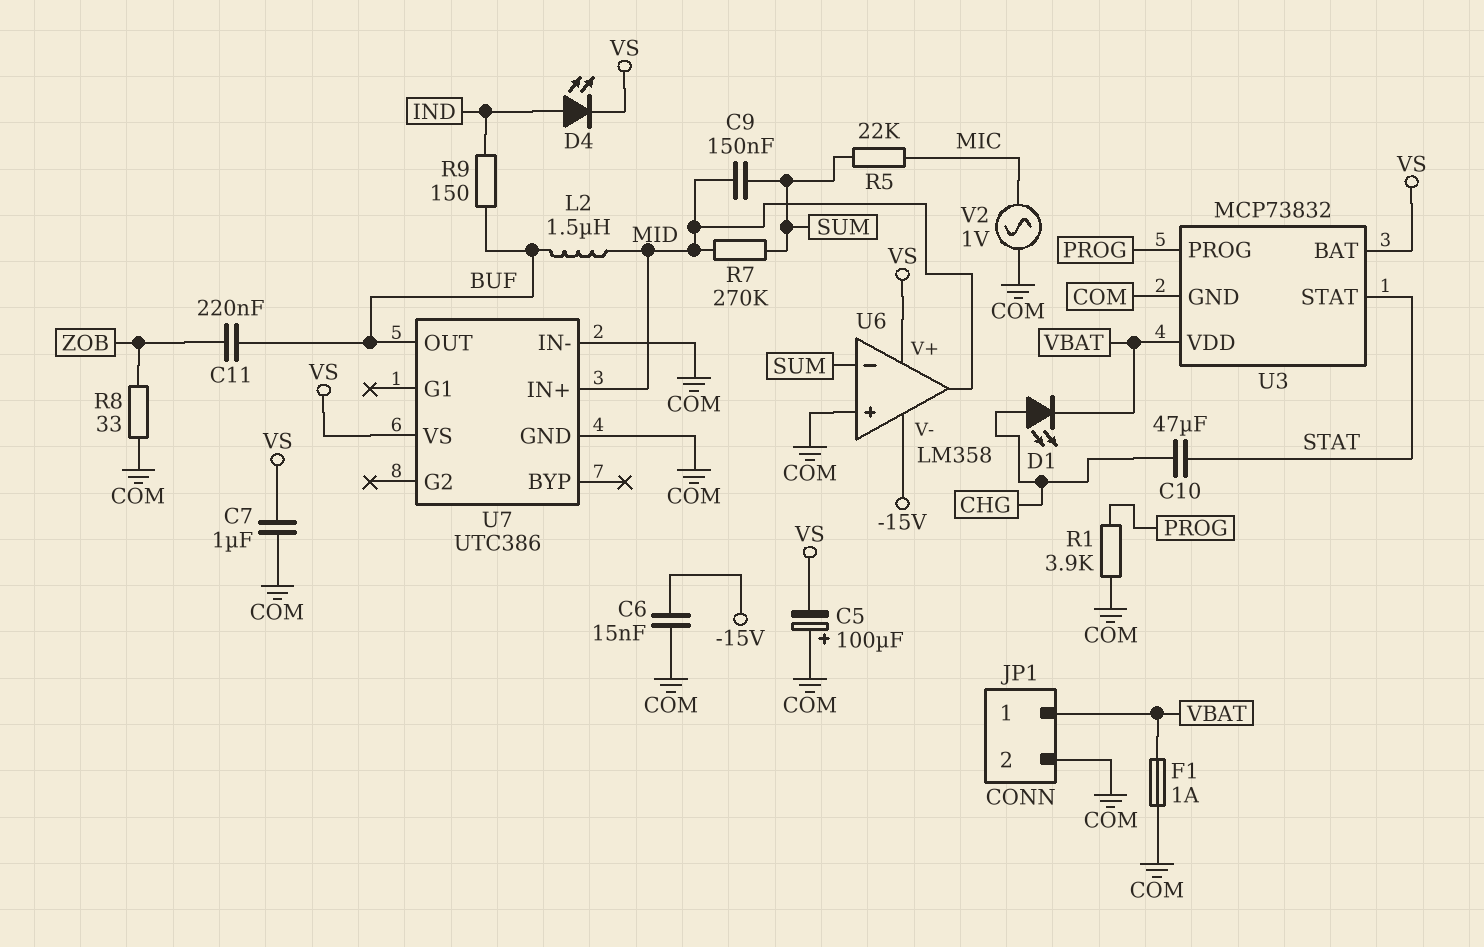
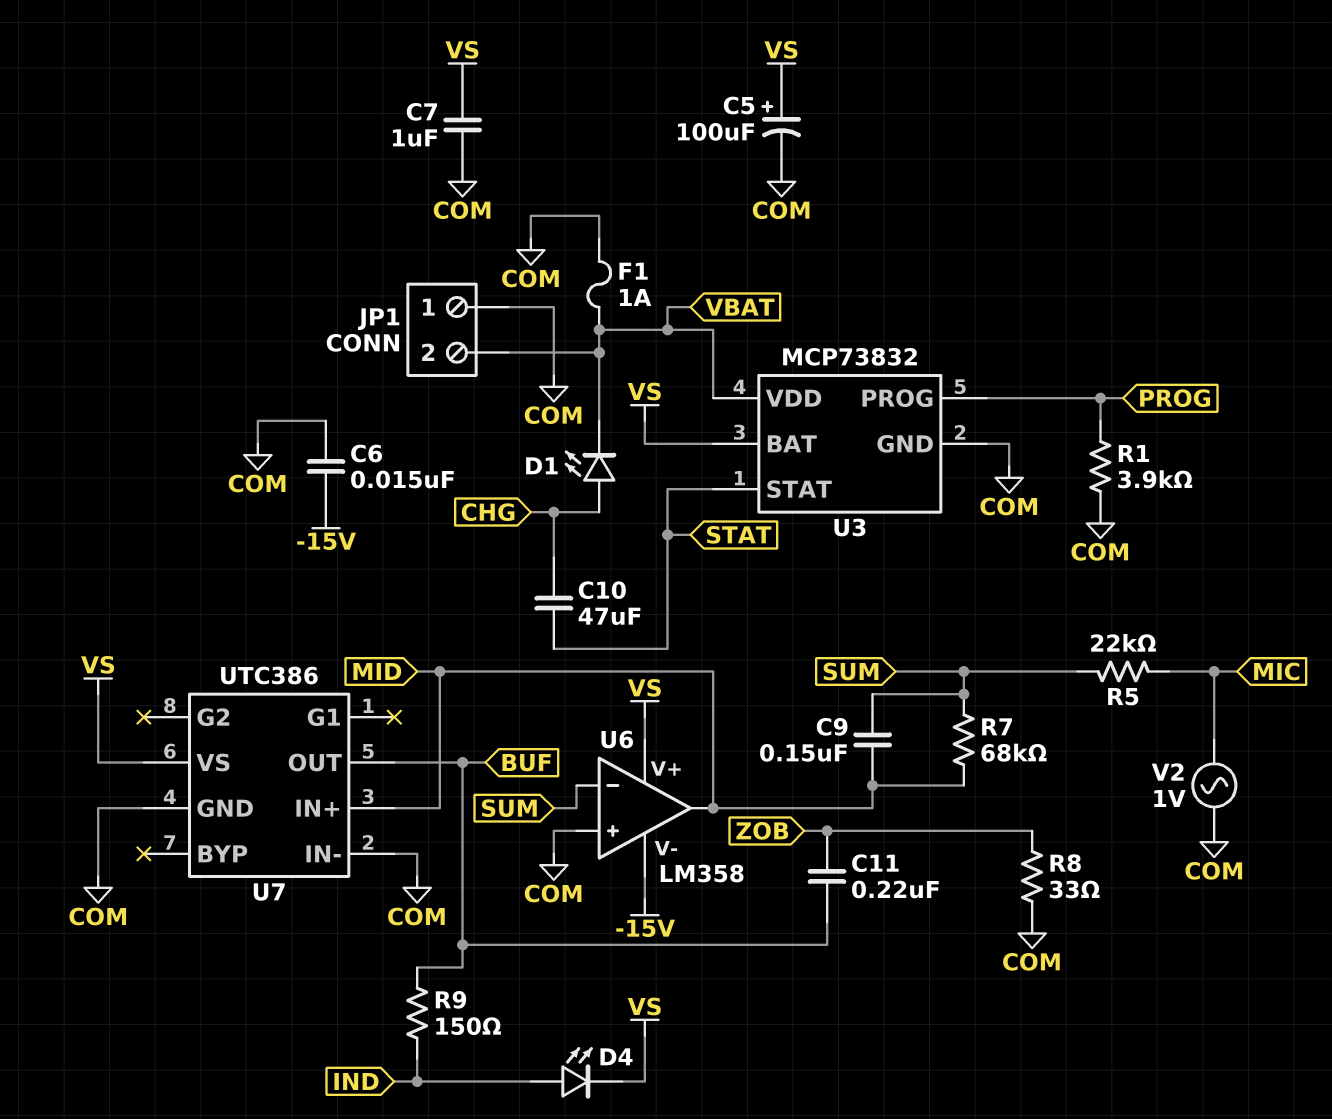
C5: 100uF (plus COM, minus VS) -> 100uF (plus VS, minus COM)
JP1 pin 1: VBAT -> COM
JP1 pin 2: COM -> VBAT
L2: 1.5uH (BUF, MID) -> none
R7: 270k (MID, SUM) -> 68k (MID, SUM)

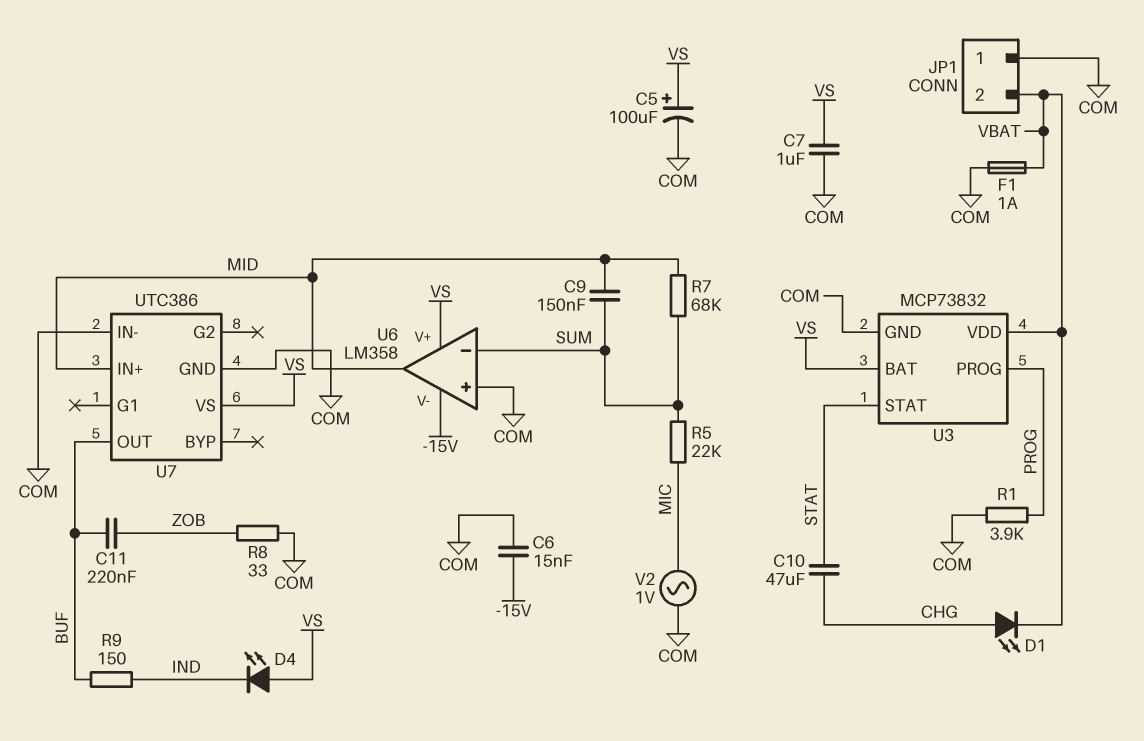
D4: LED (A IND, K VS) -> LED (A VS, K IND)

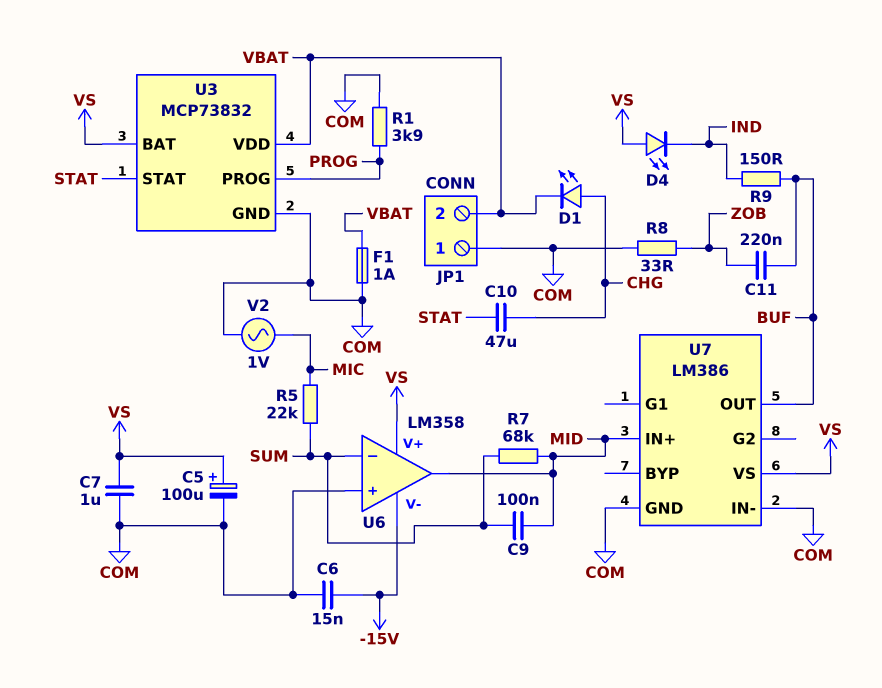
C9: 150nF (MID, SUM) -> 100nF (MID, SUM)
U7: UTC386 -> LM386

